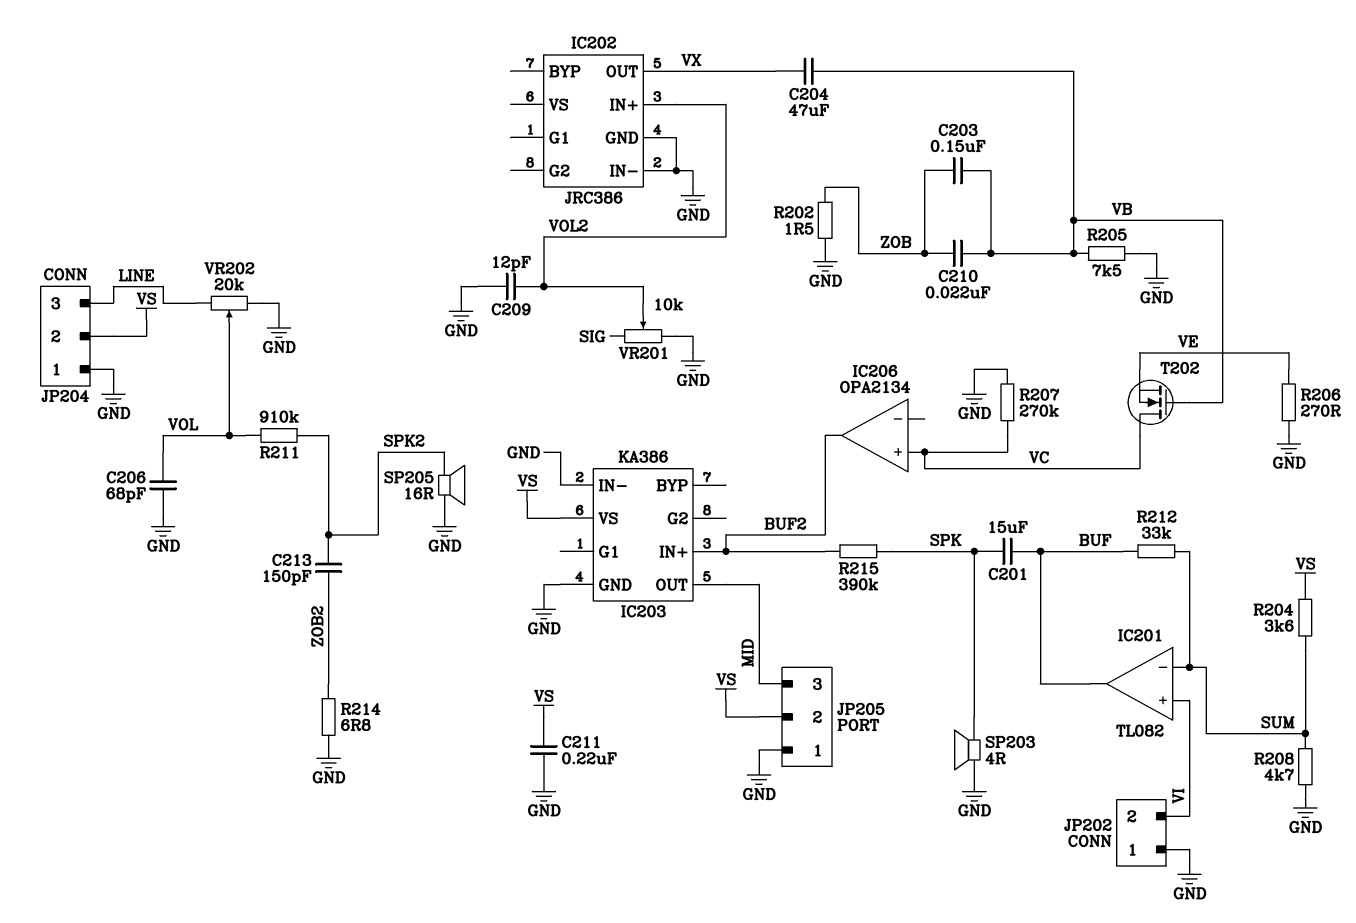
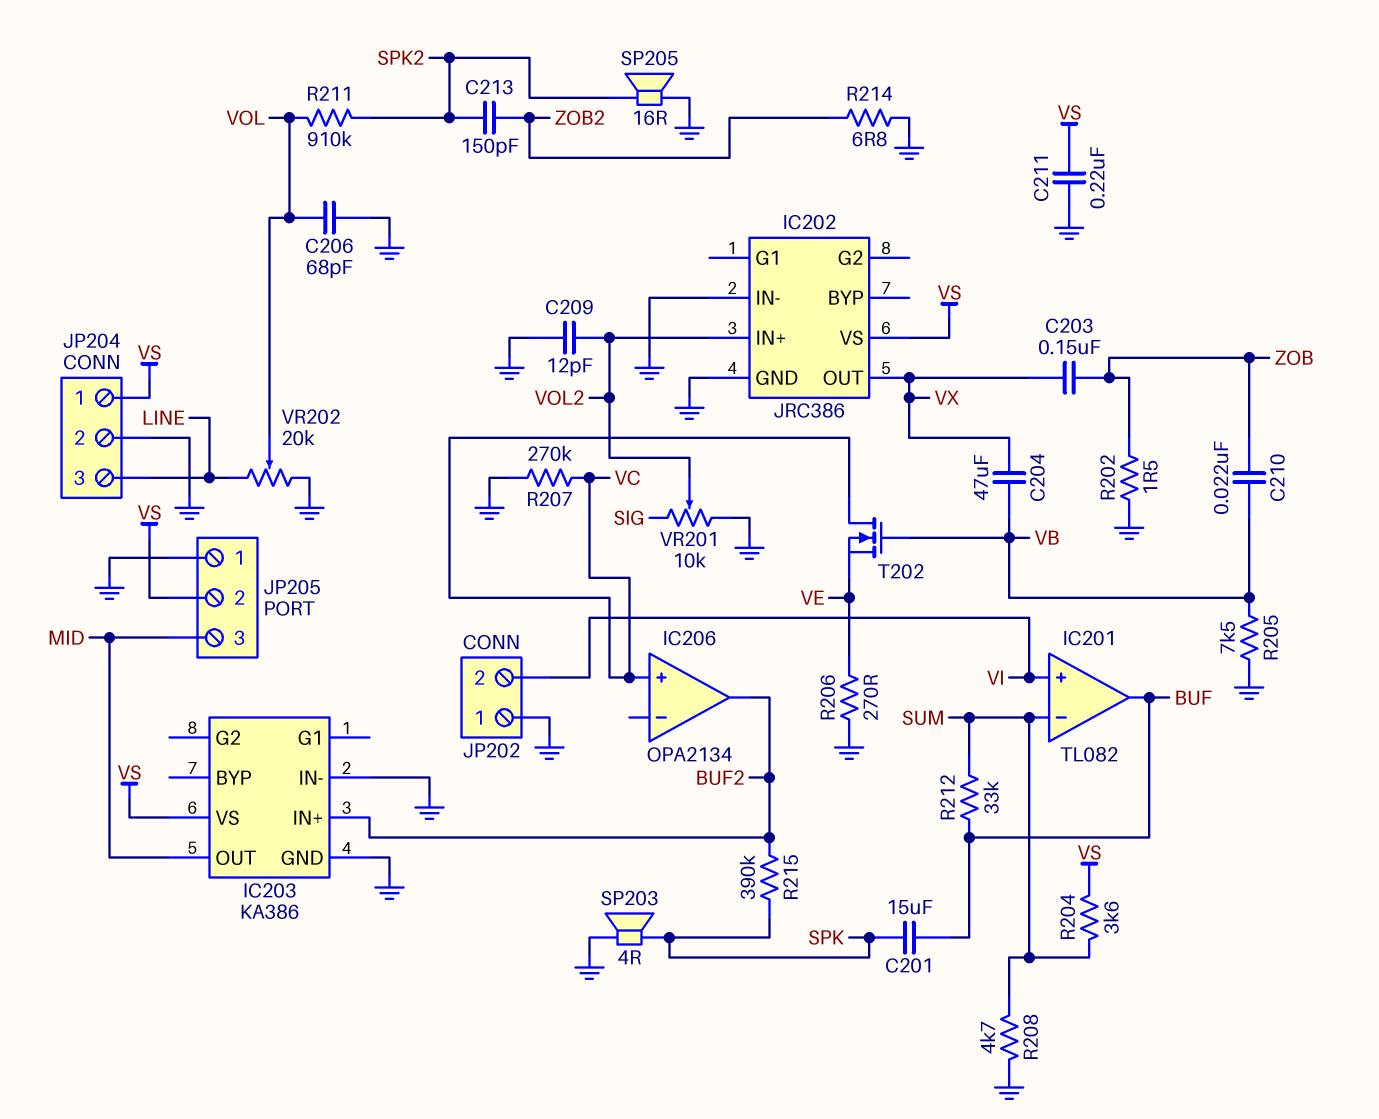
C203: 150nF (VB, ZOB) -> 150nF (VX, ZOB)
IC202 pin VS: none -> VS
JP204 pin 1: GND -> VS
JP204 pin 2: VS -> GND

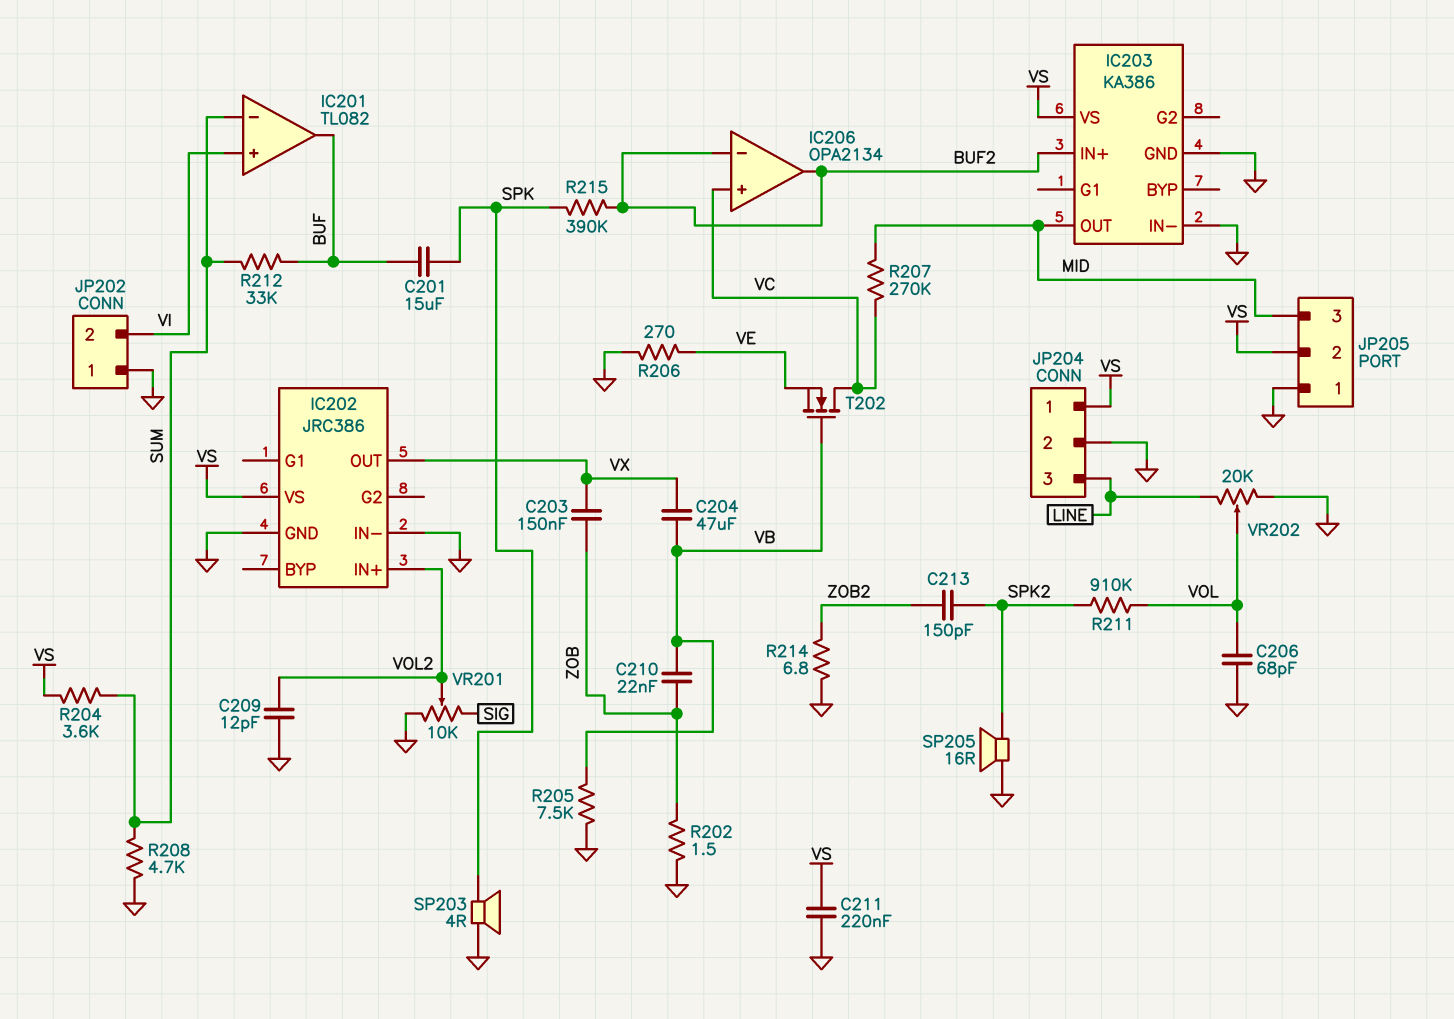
IC206 pin in-: none -> BUF2
R207: 270k (GND, VC) -> 270k (MID, VC)

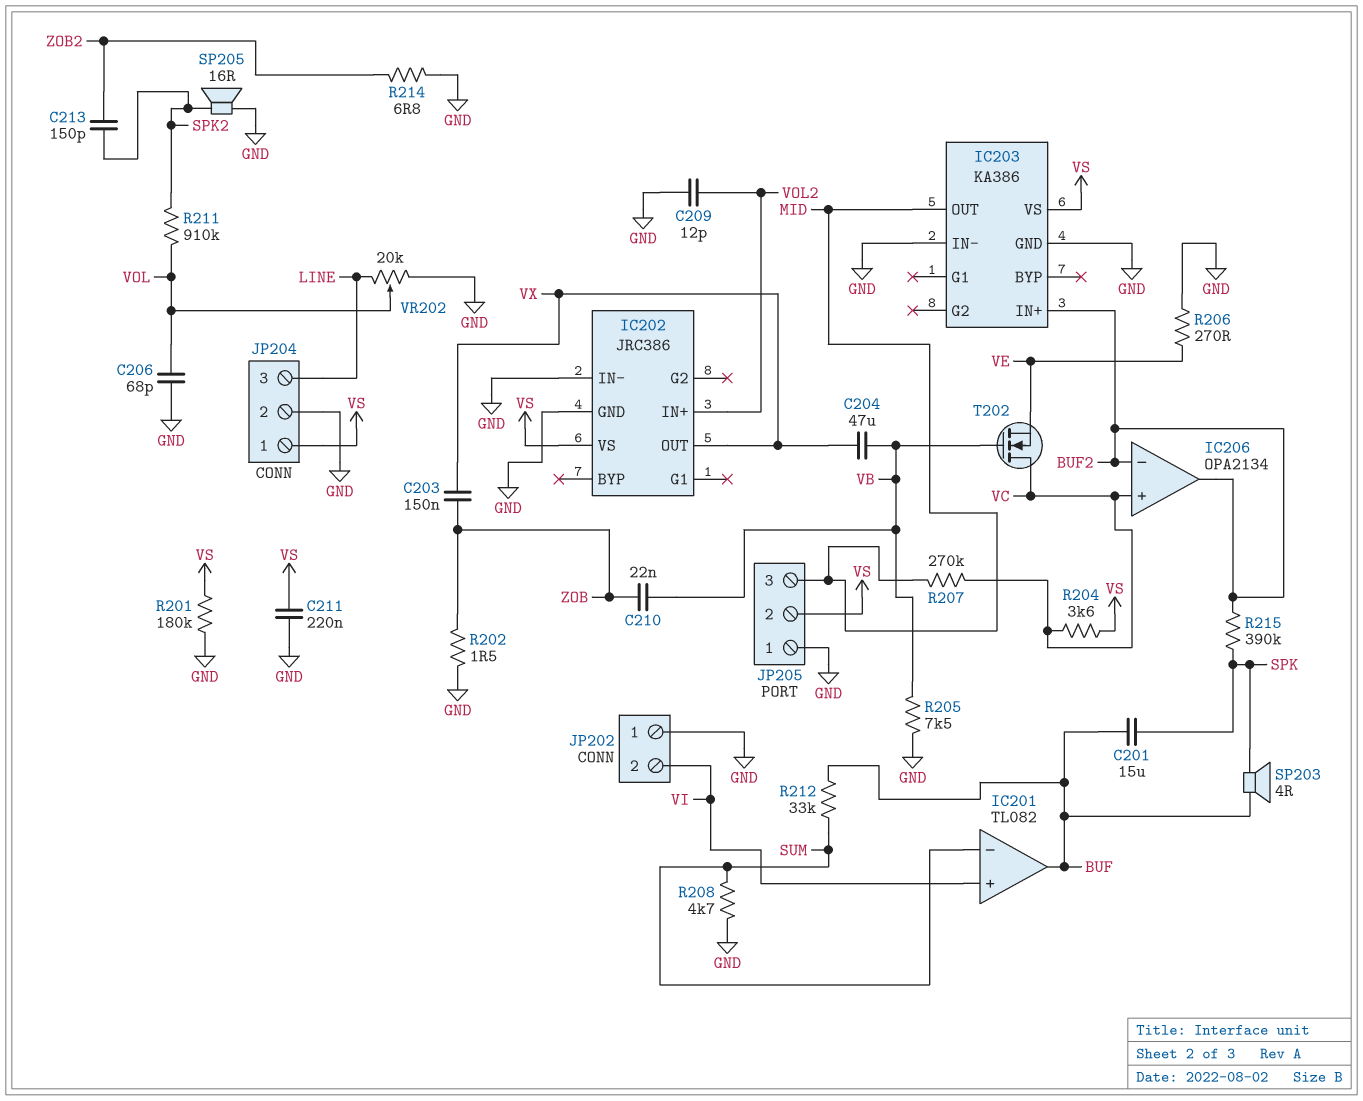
R201: none -> 180k (GND, VS)
R204: 3.6k (SUM, VS) -> 3.6k (VC, VS)
SP203: speaker 4R (GND, SPK) -> speaker 4R (BUF, SPK)
VR201: 10k (GND, SIG, wiper VOL2) -> none

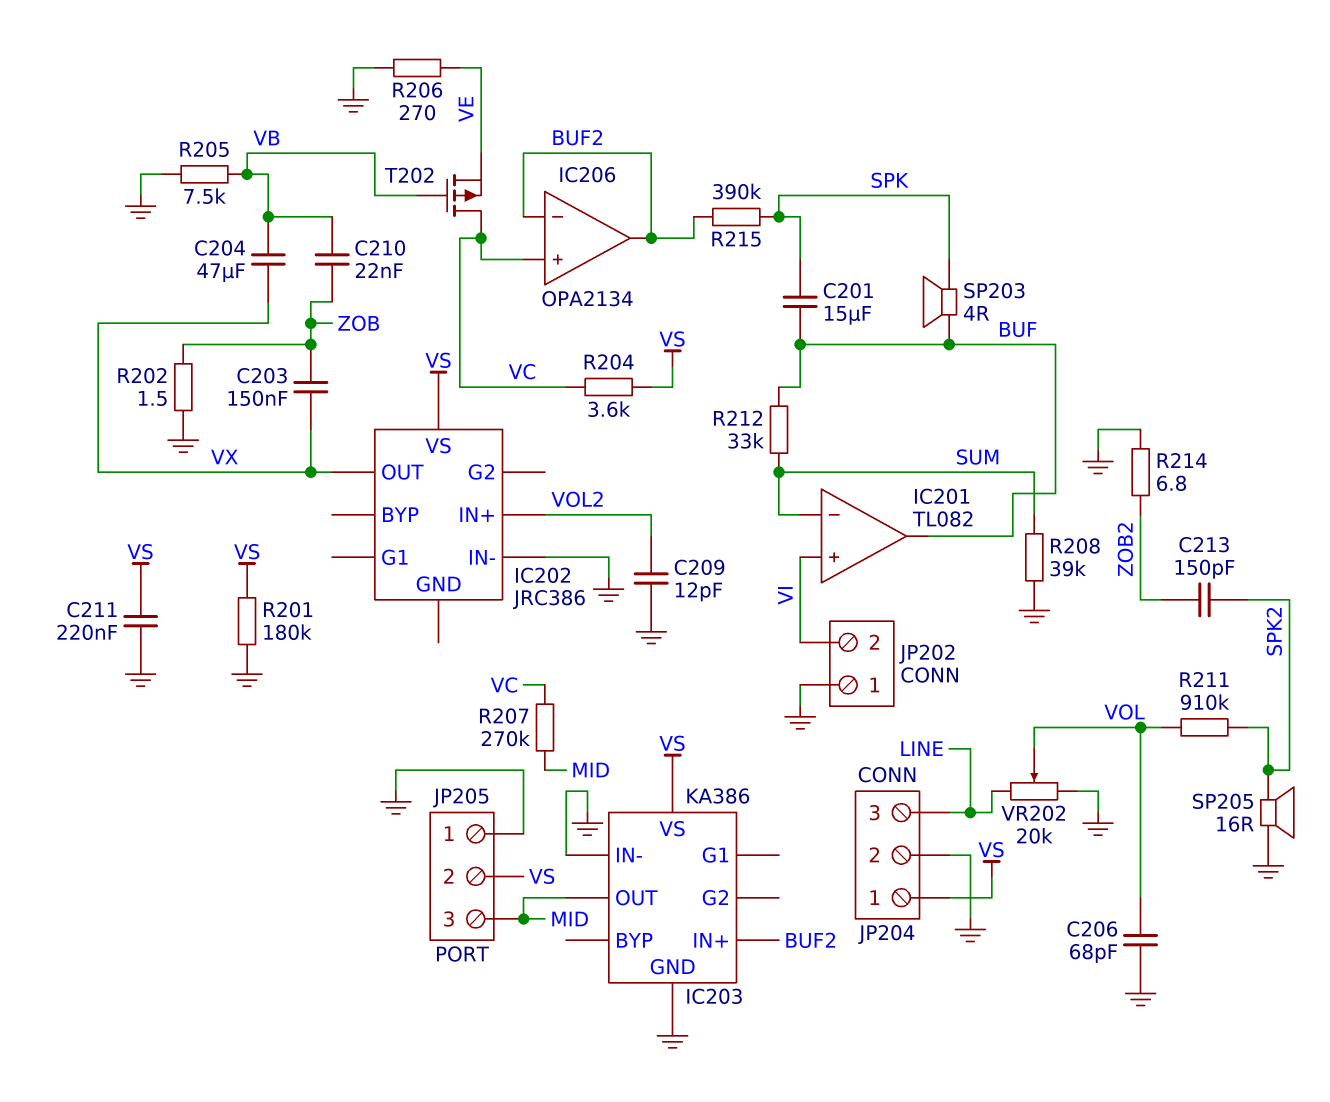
IC202 pin GND: GND -> none
R208: 4.7k (GND, SUM) -> 39k (GND, SUM)
T202: NMOS (G VB, D VC, S VE) -> PMOS (G VB, D VC, S VE)

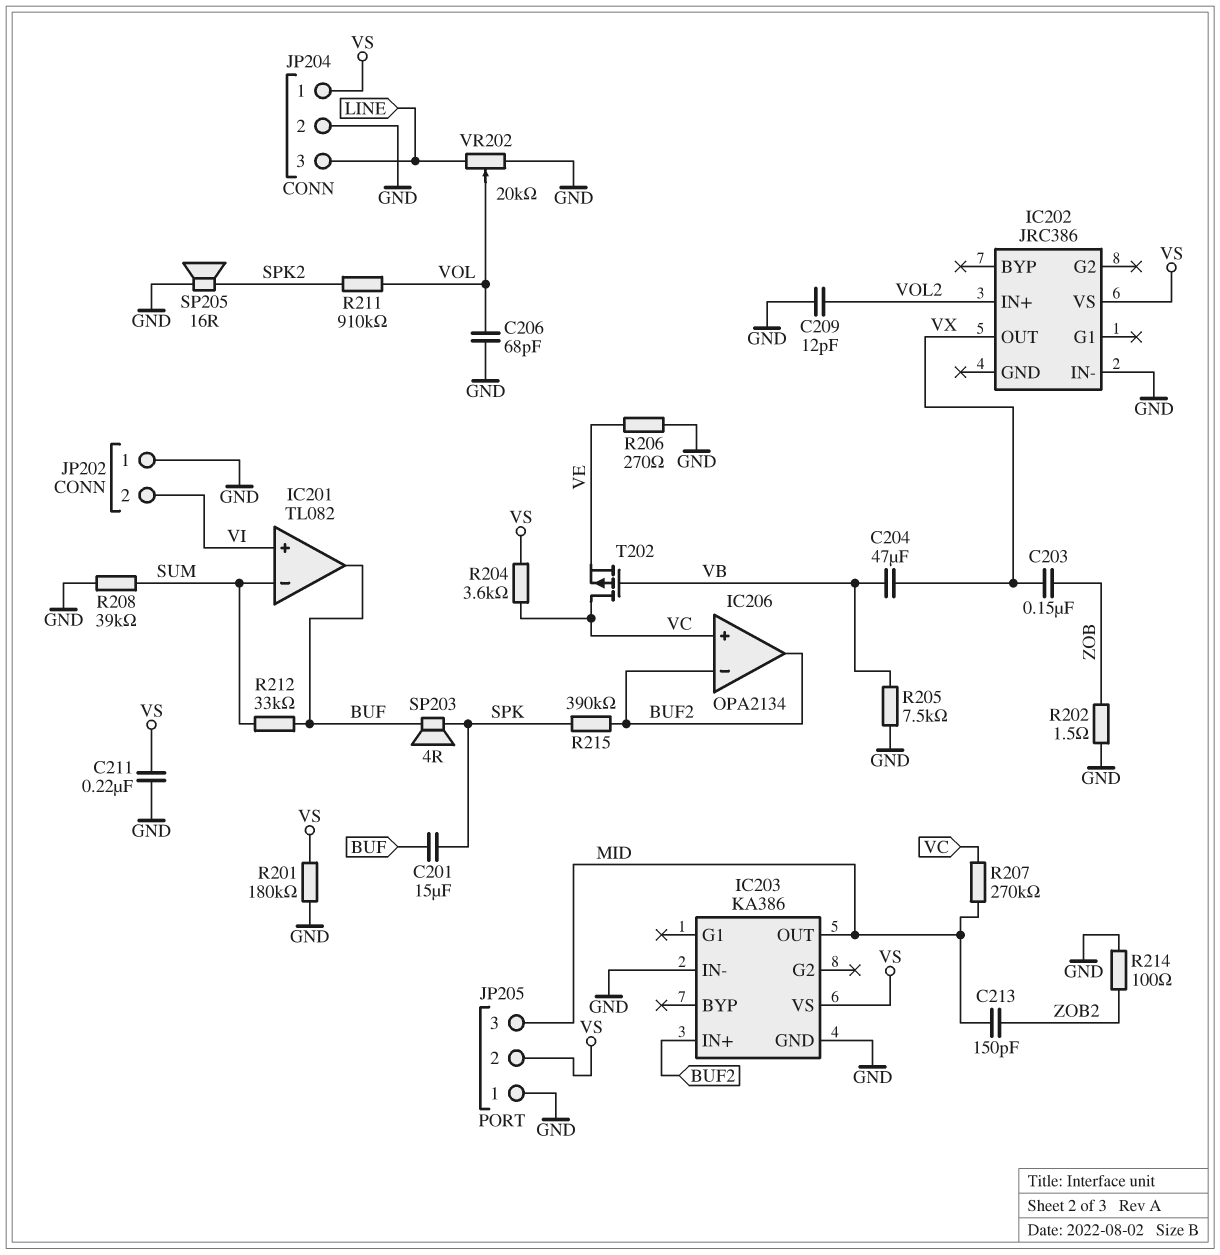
C210: 22nF (VB, ZOB) -> none
C213: 150pF (SPK2, ZOB2) -> 150pF (MID, ZOB2)
R214: 6.8 (GND, ZOB2) -> 100 (GND, ZOB2)

